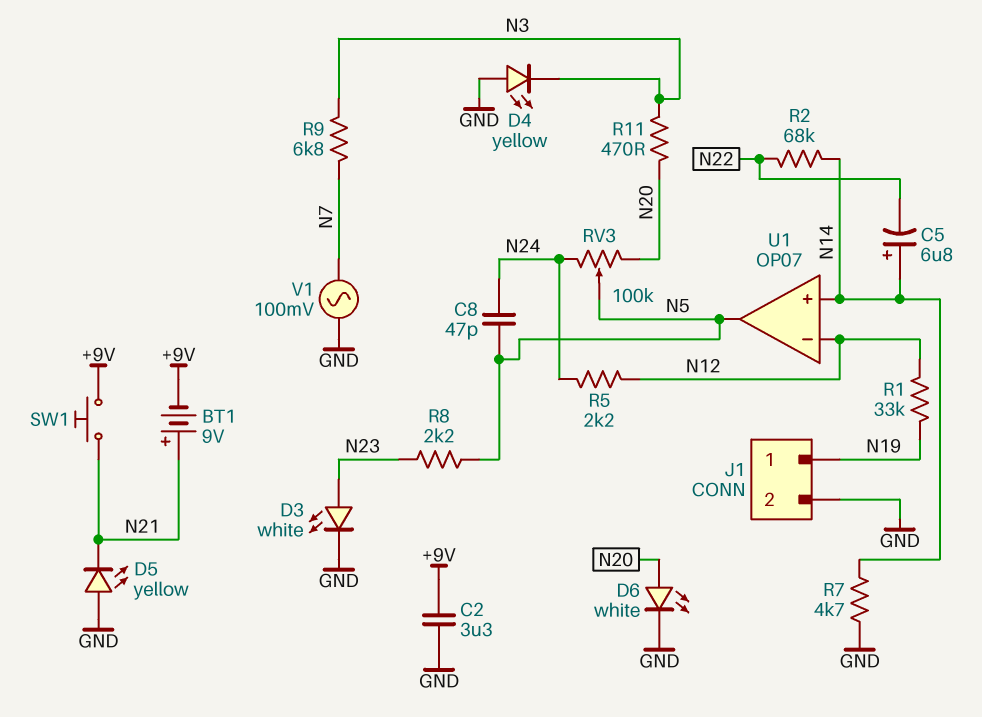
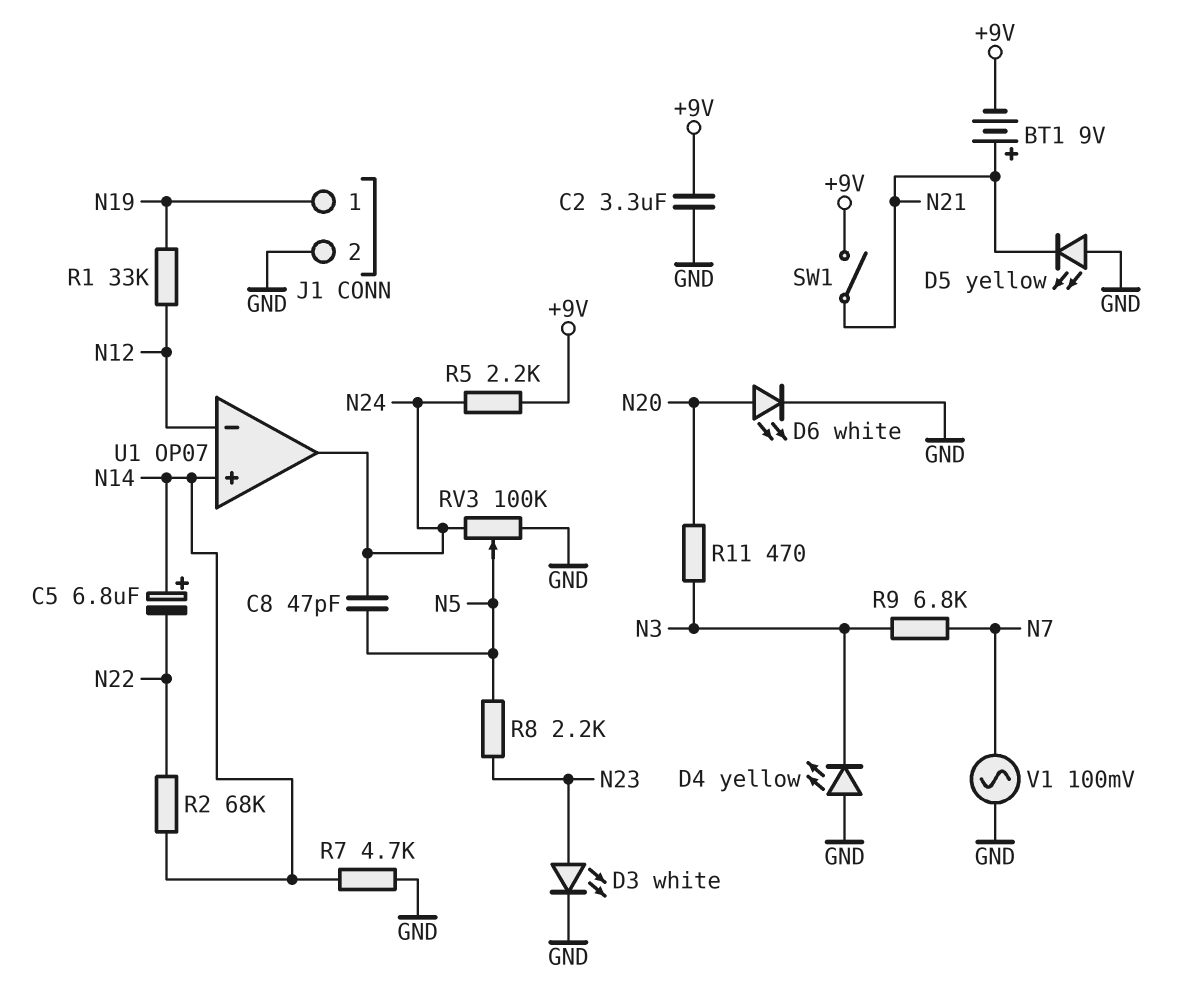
R5: 2.2k (N12, N24) -> 2.2k (+9V, N24)
RV3: 100k (N20, N24, wiper N5) -> 100k (GND, N24, wiper N5)
SW1: button (+9V, N21) -> switch (+9V, N21)
U1 pin out: N5 -> N24

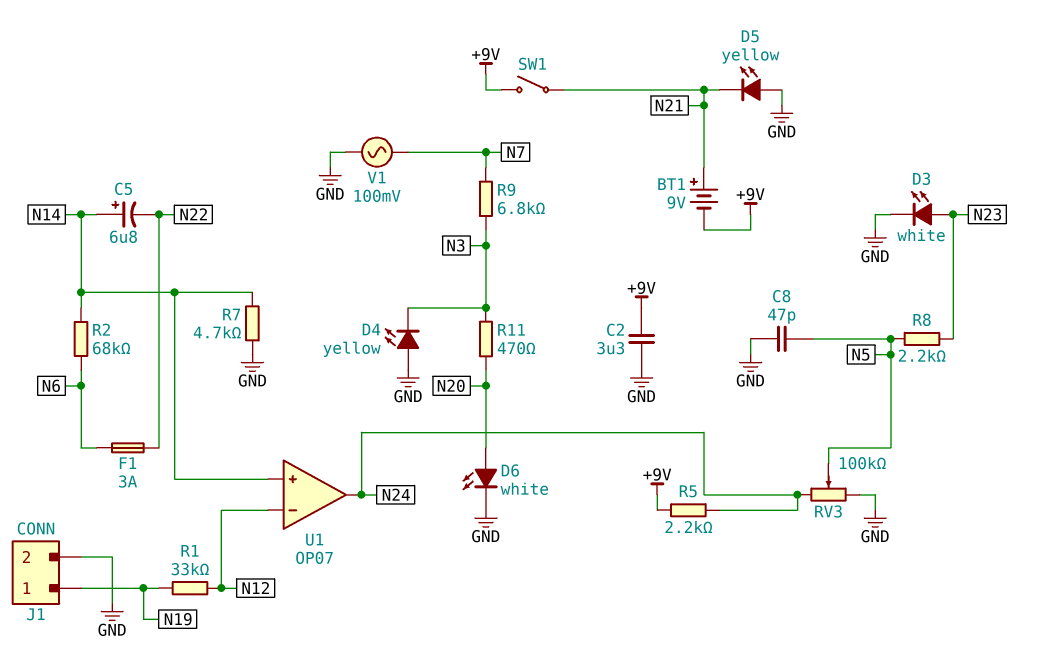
C8: 47pF (N5, N24) -> 47pF (GND, N5)
F1: none -> 3A (N6, N22)
R2: 68k (N14, N22) -> 68k (N6, N14)

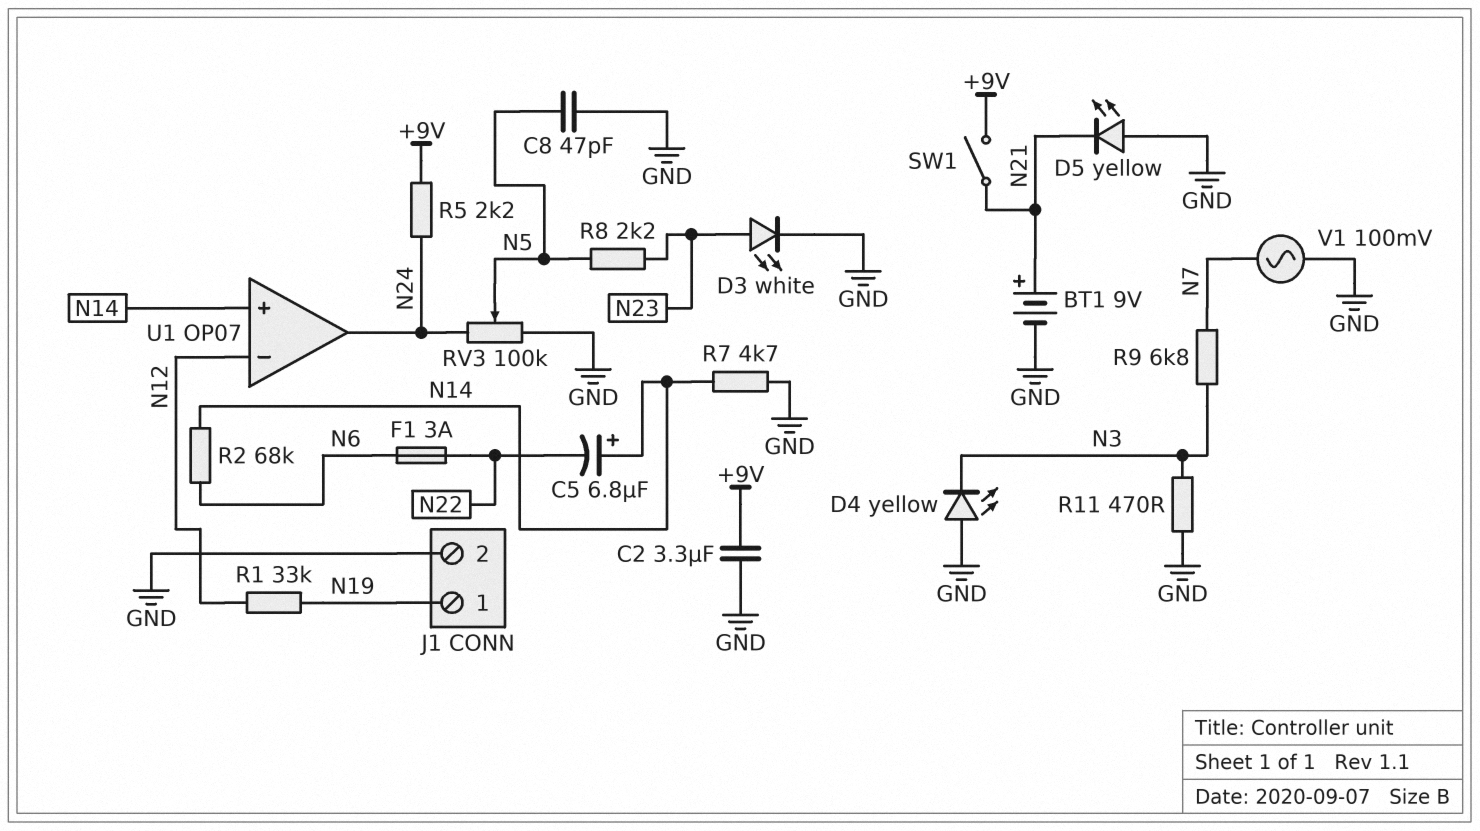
BT1: 9V (plus N21, minus +9V) -> 9V (plus N21, minus GND)
D6: LED white (A N20, K GND) -> none
R11: 470 (N3, N20) -> 470 (GND, N3)

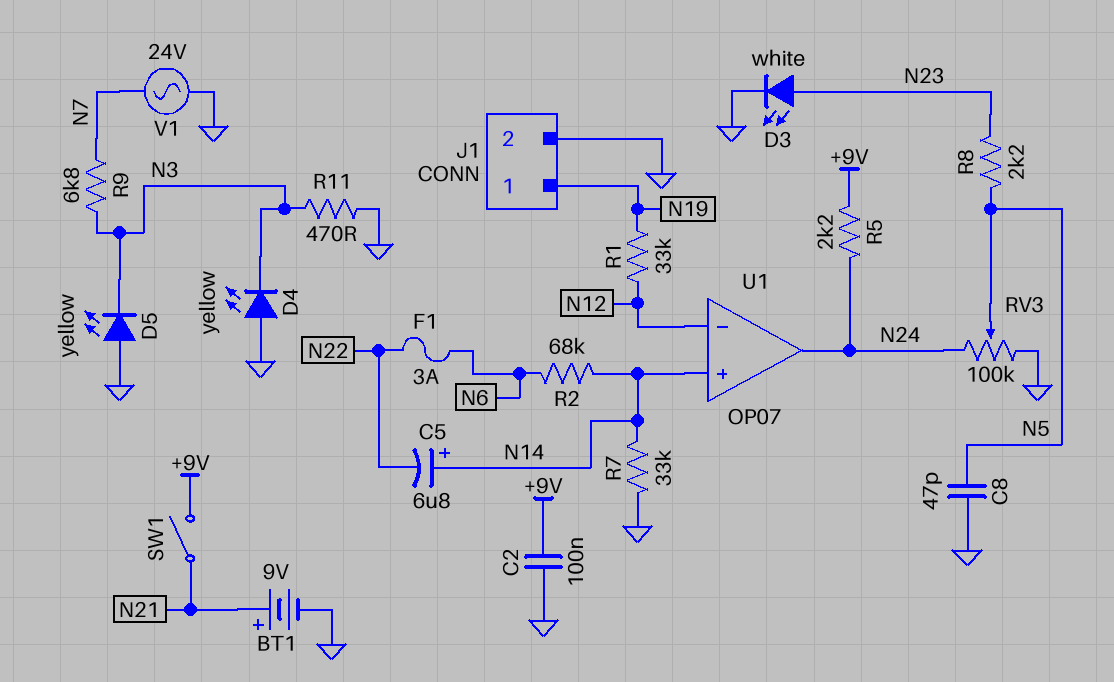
C2: 3.3uF (+9V, GND) -> 100nF (+9V, GND)
D5: LED yellow (A GND, K N21) -> LED yellow (A GND, K N3)
R7: 4.7k (GND, N14) -> 33k (GND, N14)
V1: AC 100mV (GND, N7) -> AC 24V (GND, N7)

